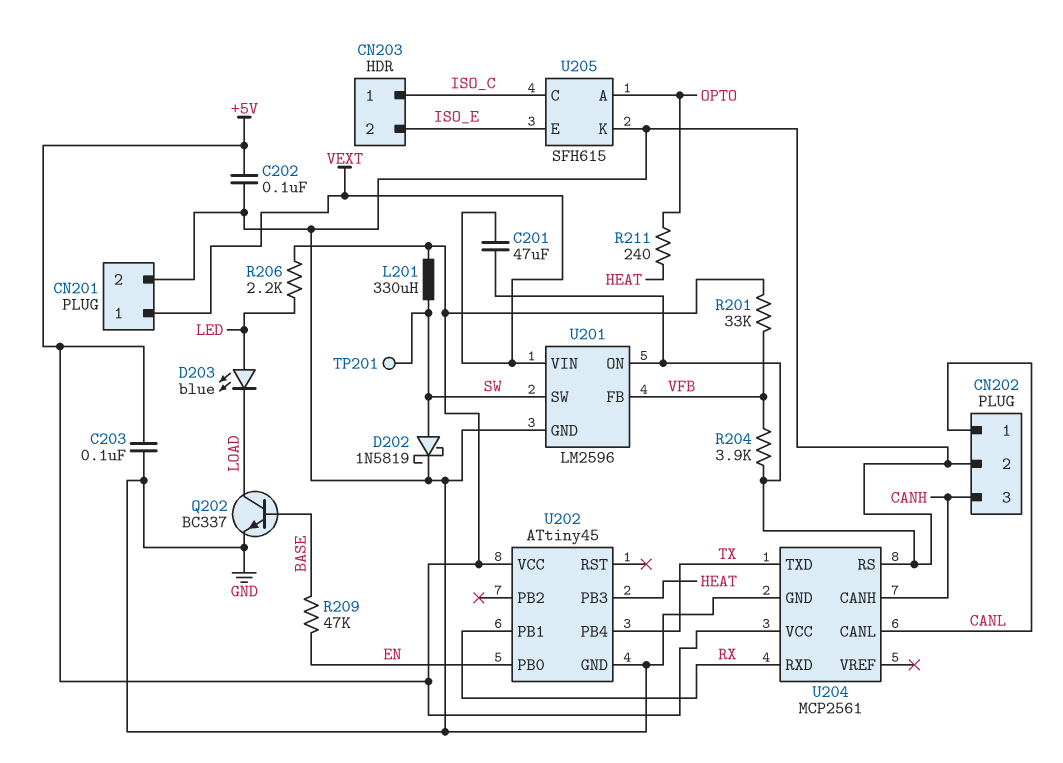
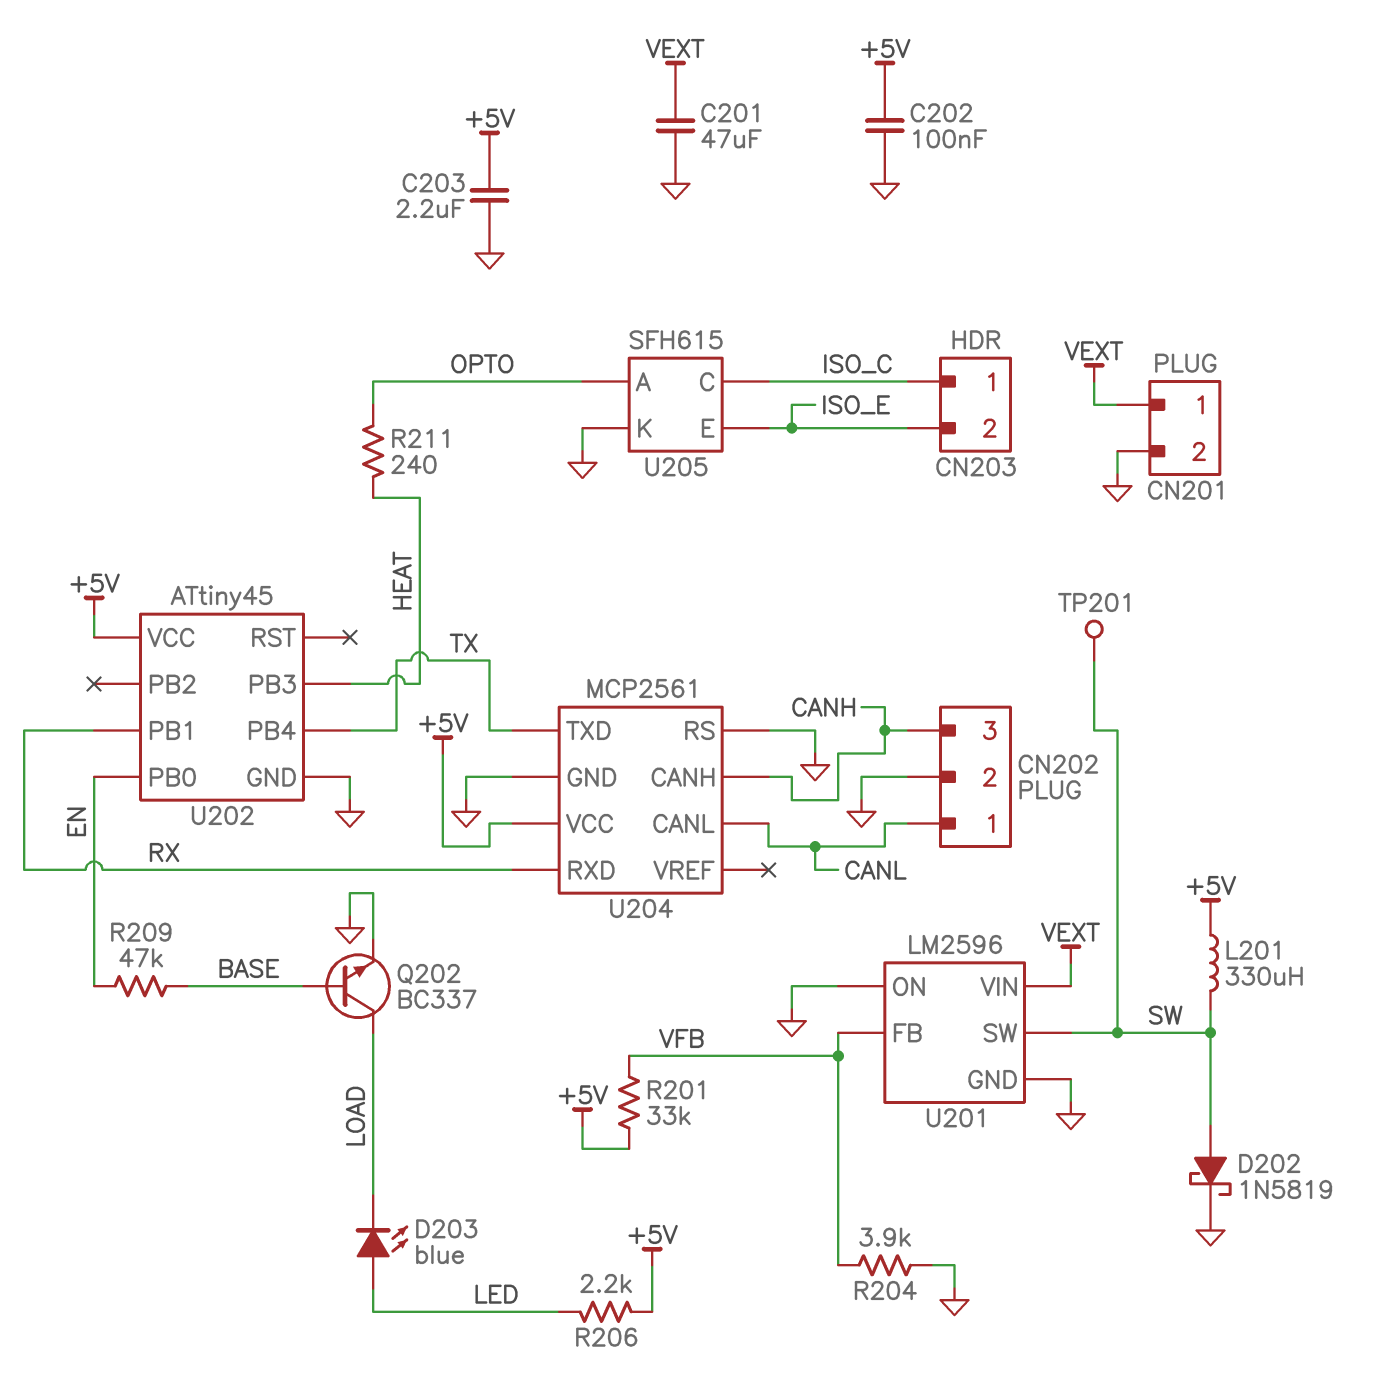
C203: 100nF (+5V, GND) -> 2.2uF (+5V, GND)

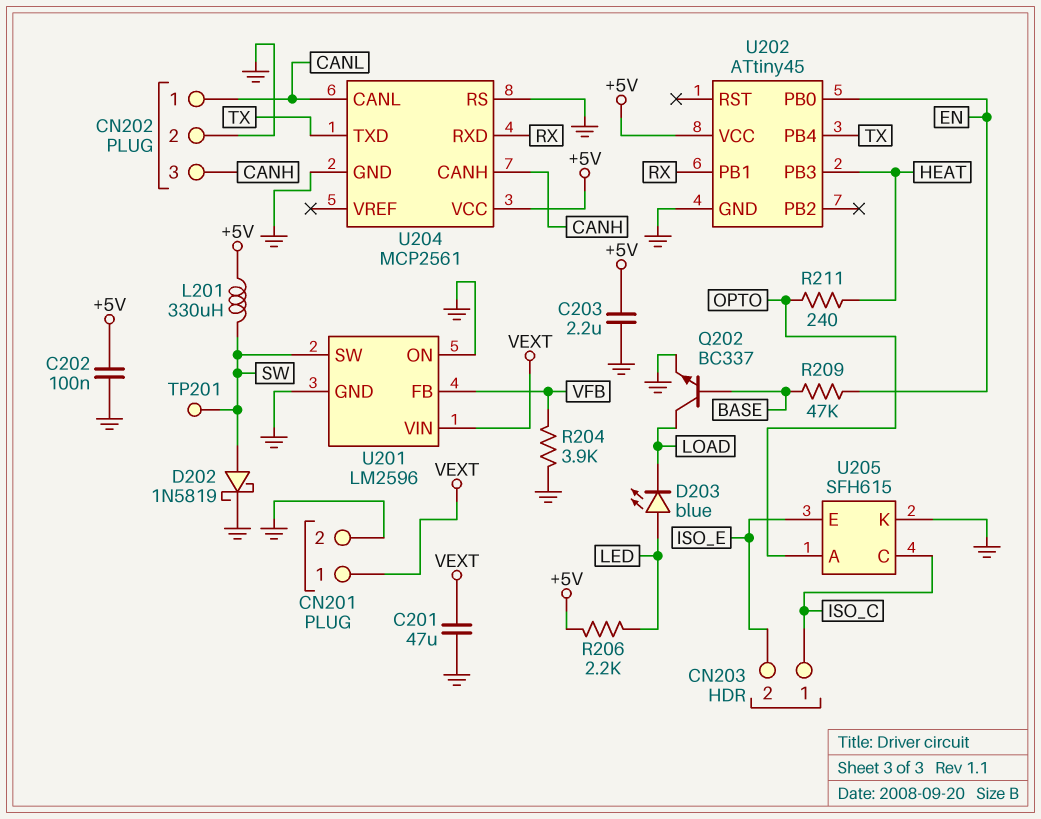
R201: 33k (+5V, VFB) -> none

